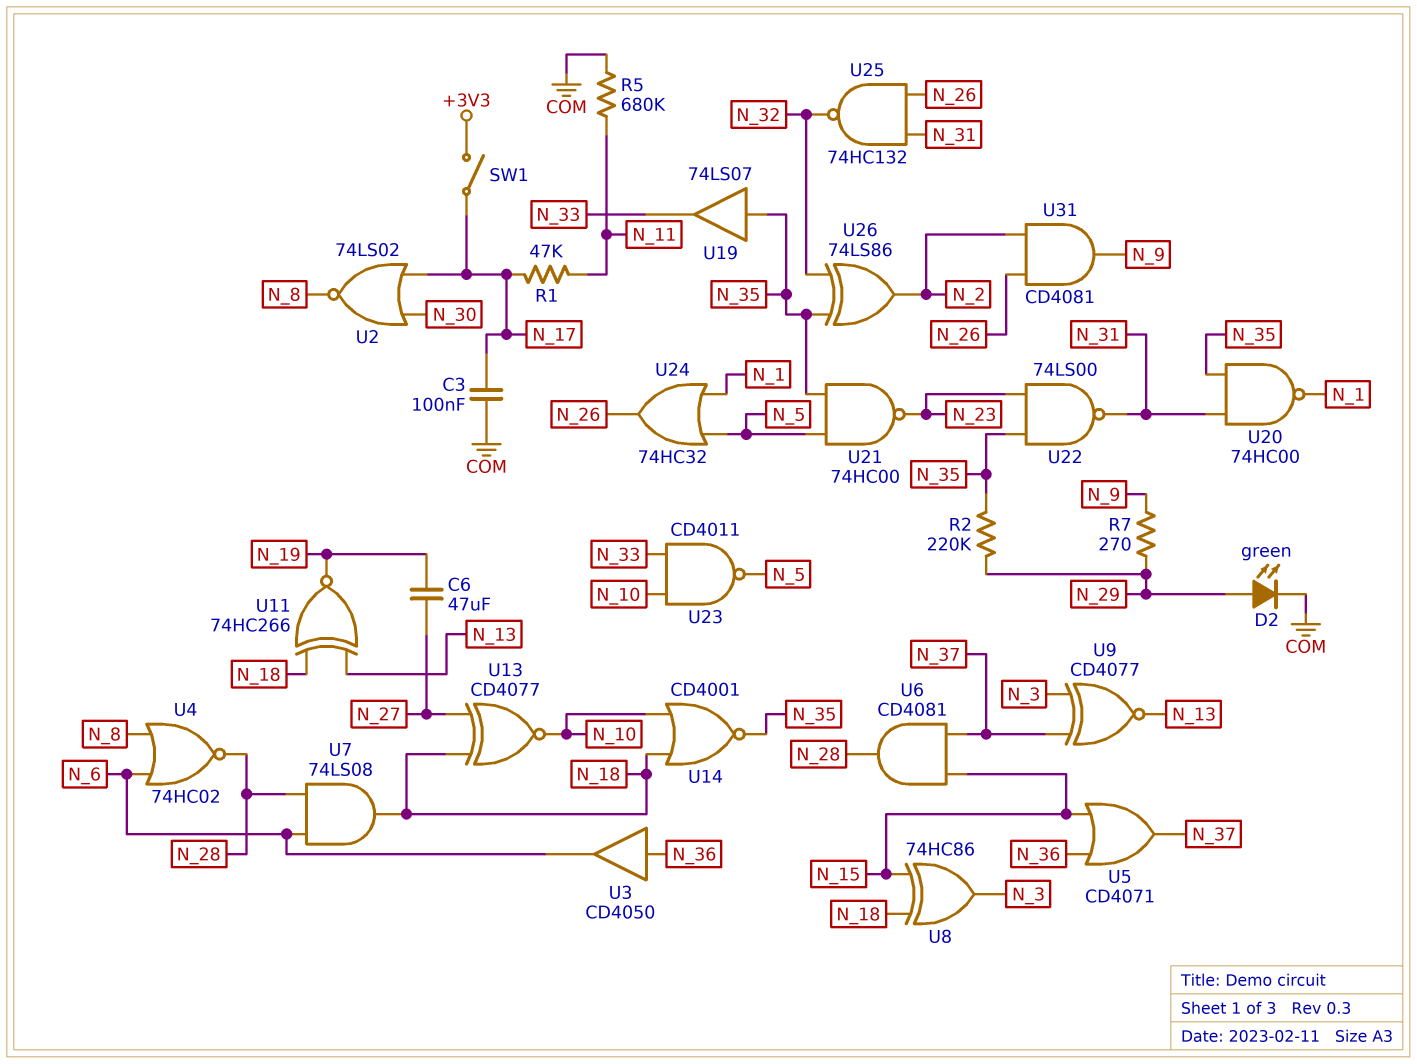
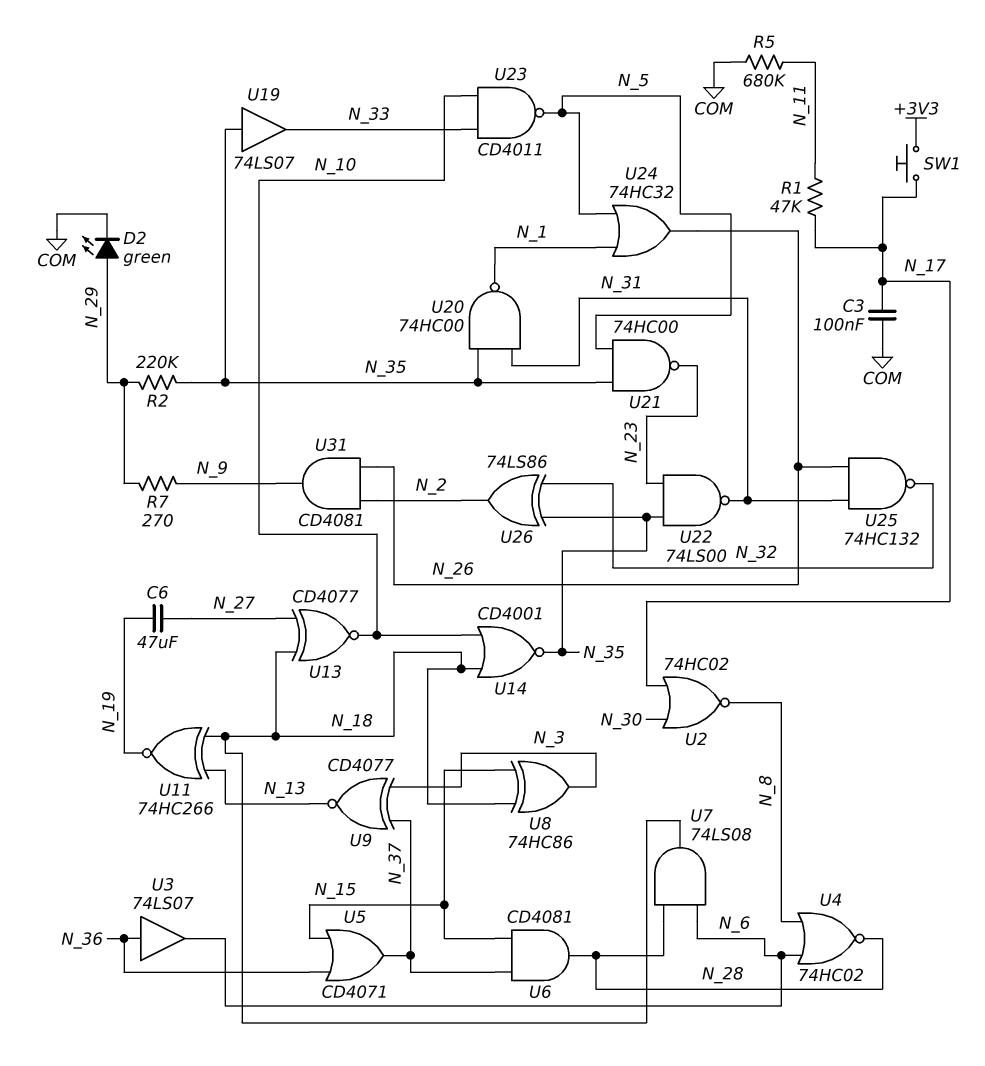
SW1: switch (+3V3, N_17) -> button (+3V3, N_17)
U2: NOR 74LS02 (in N_17, in N_30, out N_8) -> NOR 74HC02 (in N_17, in N_30, out N_8)
U3: buffer CD4050 (in N_36, out N_6) -> buffer 74LS07 (in N_36, out N_6)

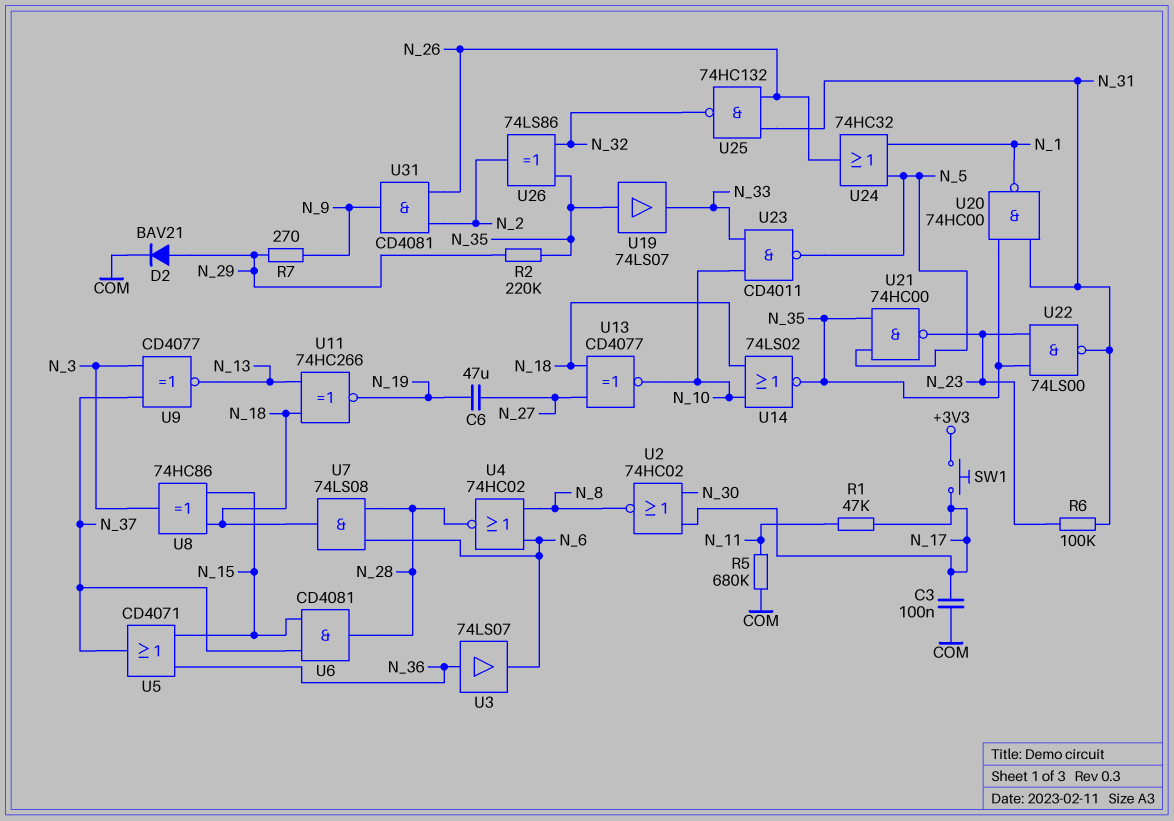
D2: LED green (A N_29, K COM) -> diode BAV21 (A N_29, K COM)
R6: none -> 100k (N_23, N_31)
U14: NOR CD4001 (in N_10, in N_18, out N_35) -> NOR 74LS02 (in N_10, in N_18, out N_35)

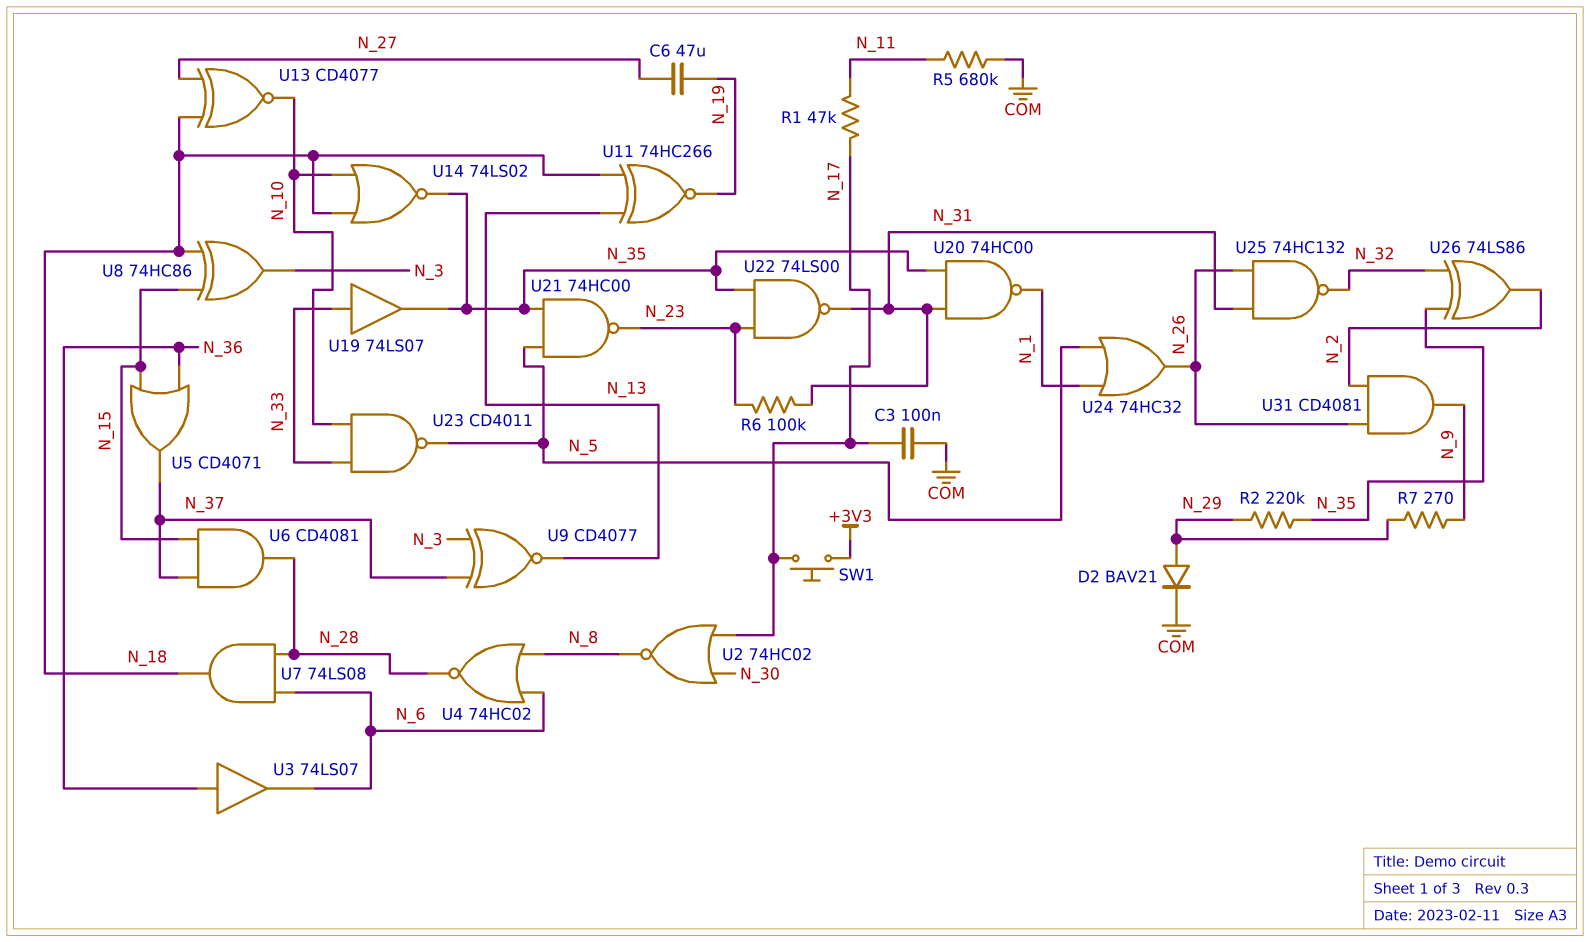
U19: buffer 74LS07 (in N_35, out N_33) -> buffer 74LS07 (in N_33, out N_35)

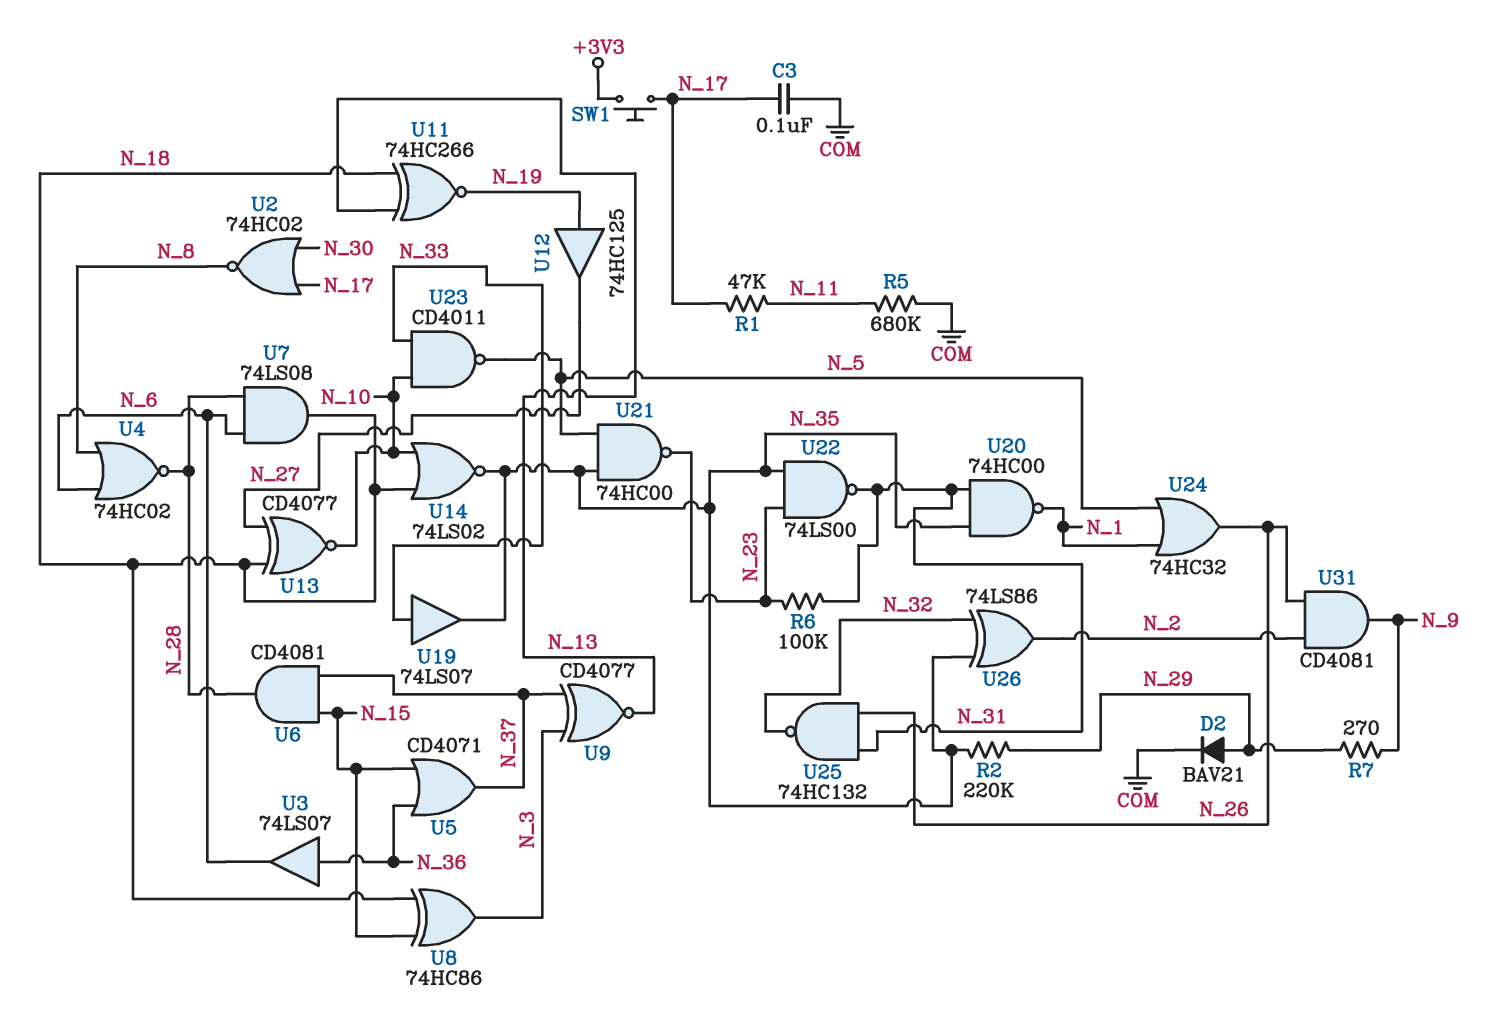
C6: 47uF (N_19, N_27) -> none
U12: none -> buffer 74HC125 (in N_19, out N_27)

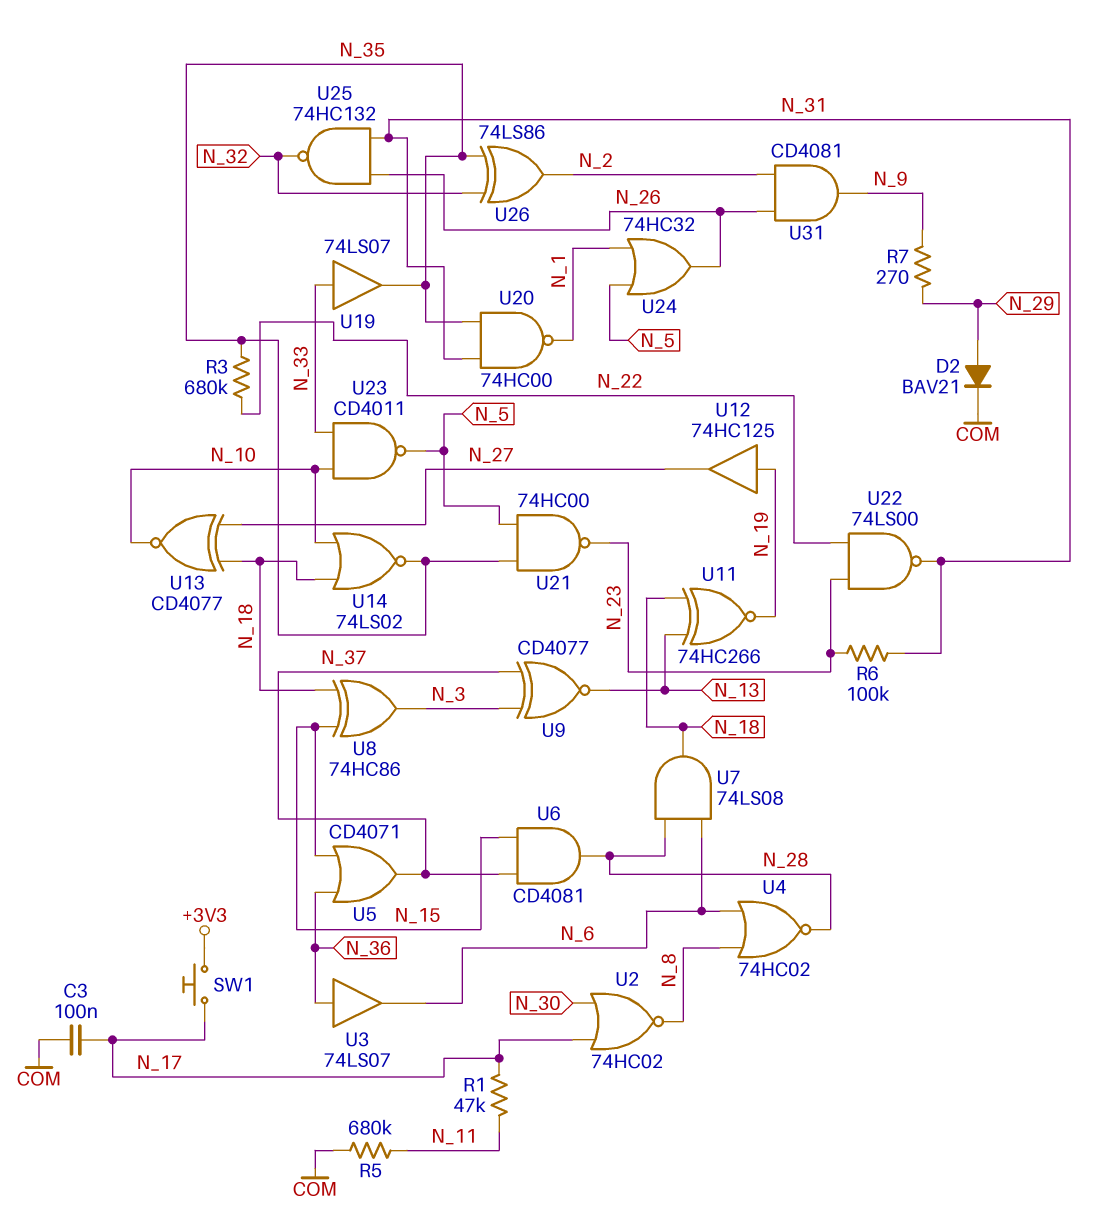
R2: 220k (N_29, N_35) -> none
R3: none -> 680k (N_22, N_35)
U22: NAND 74LS00 (in N_23, in N_35, out N_31) -> NAND 74LS00 (in N_22, in N_23, out N_31)

